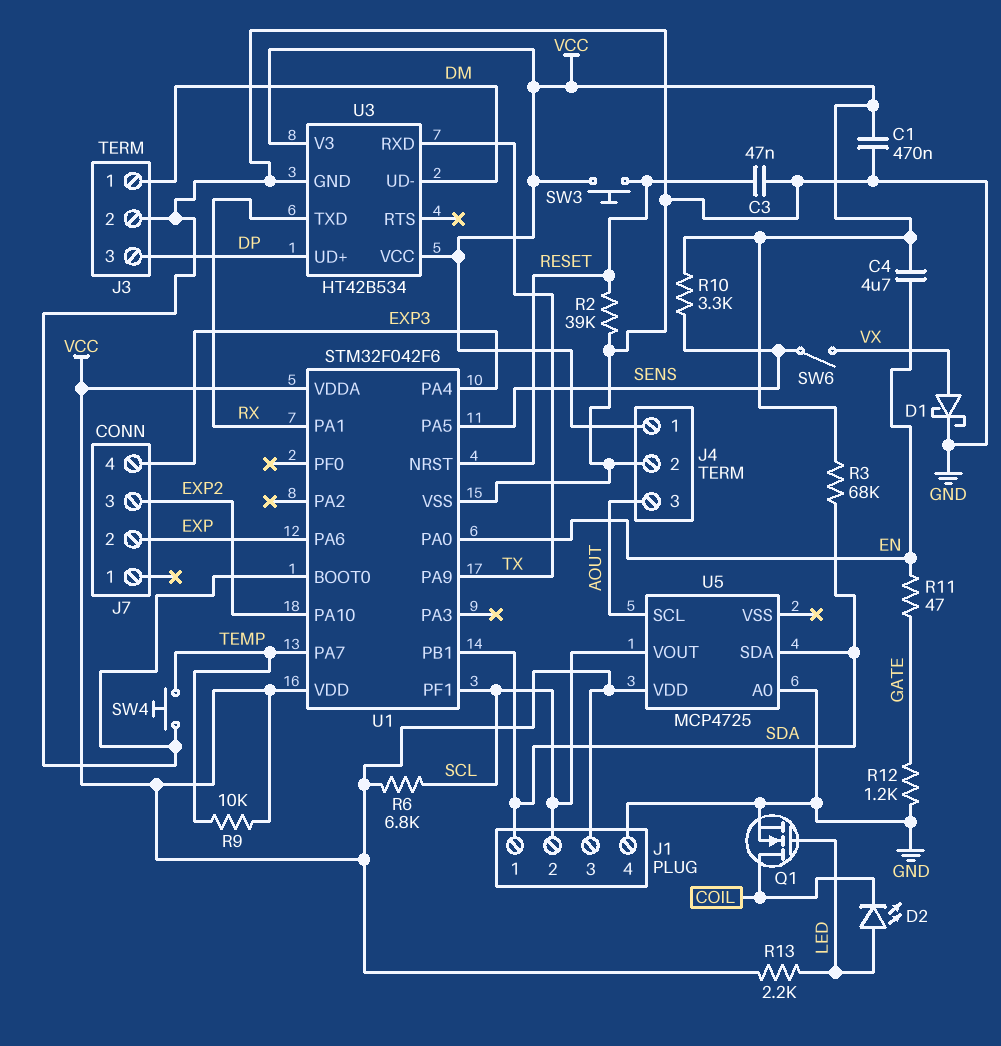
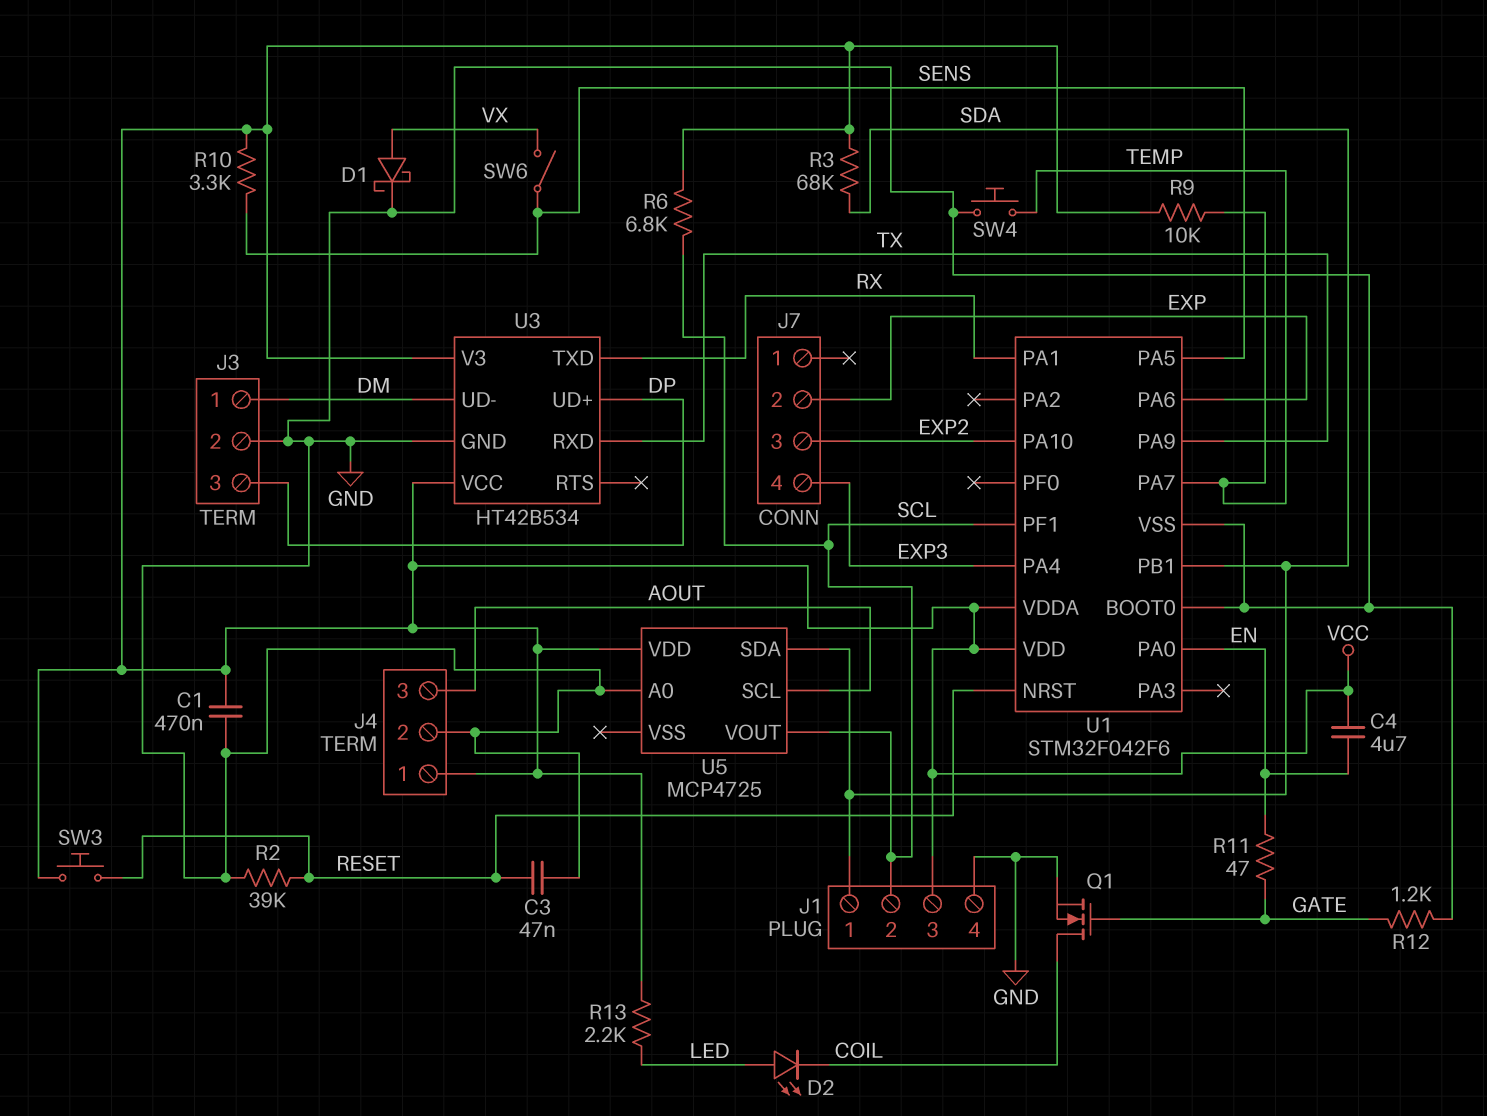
Q1: NMOS (G LED, D COIL, S GND) -> NMOS (G GATE, D COIL, S GND)

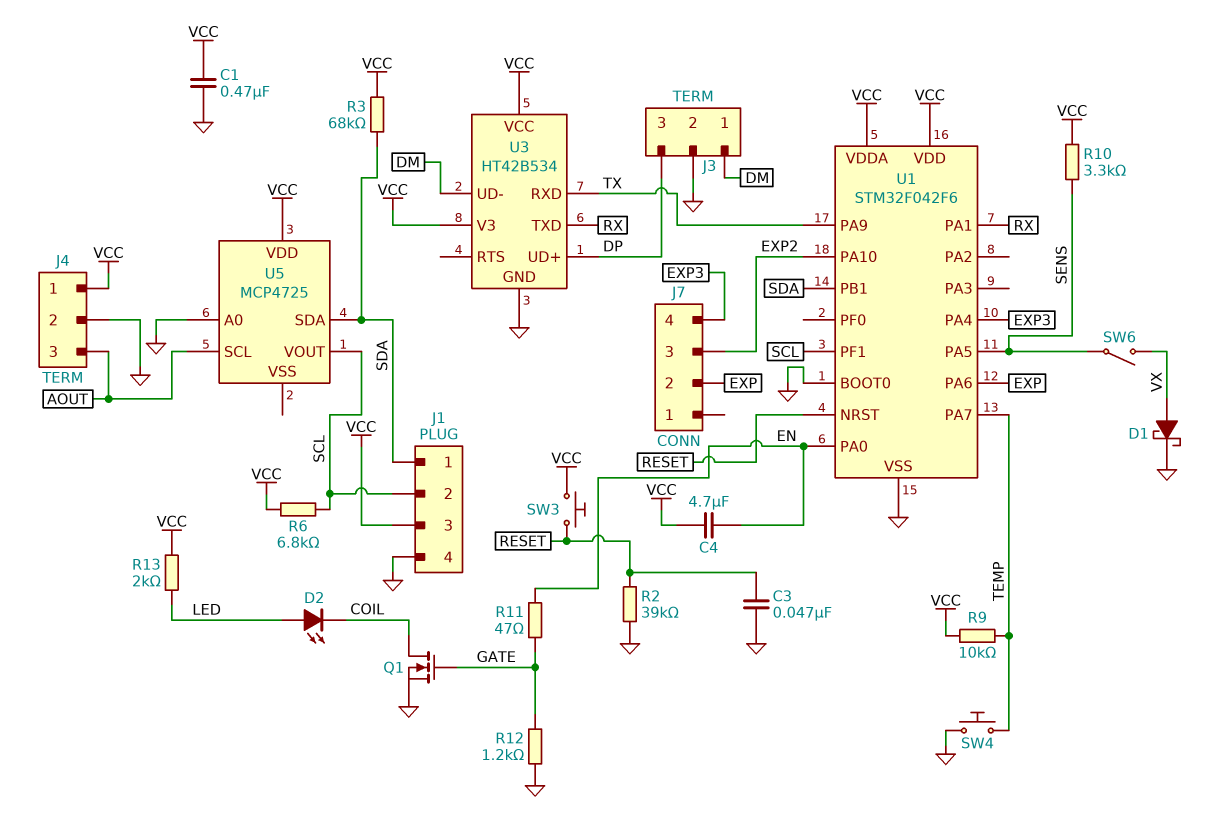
R13: 2.2k (LED, VCC) -> 2k (LED, VCC)

